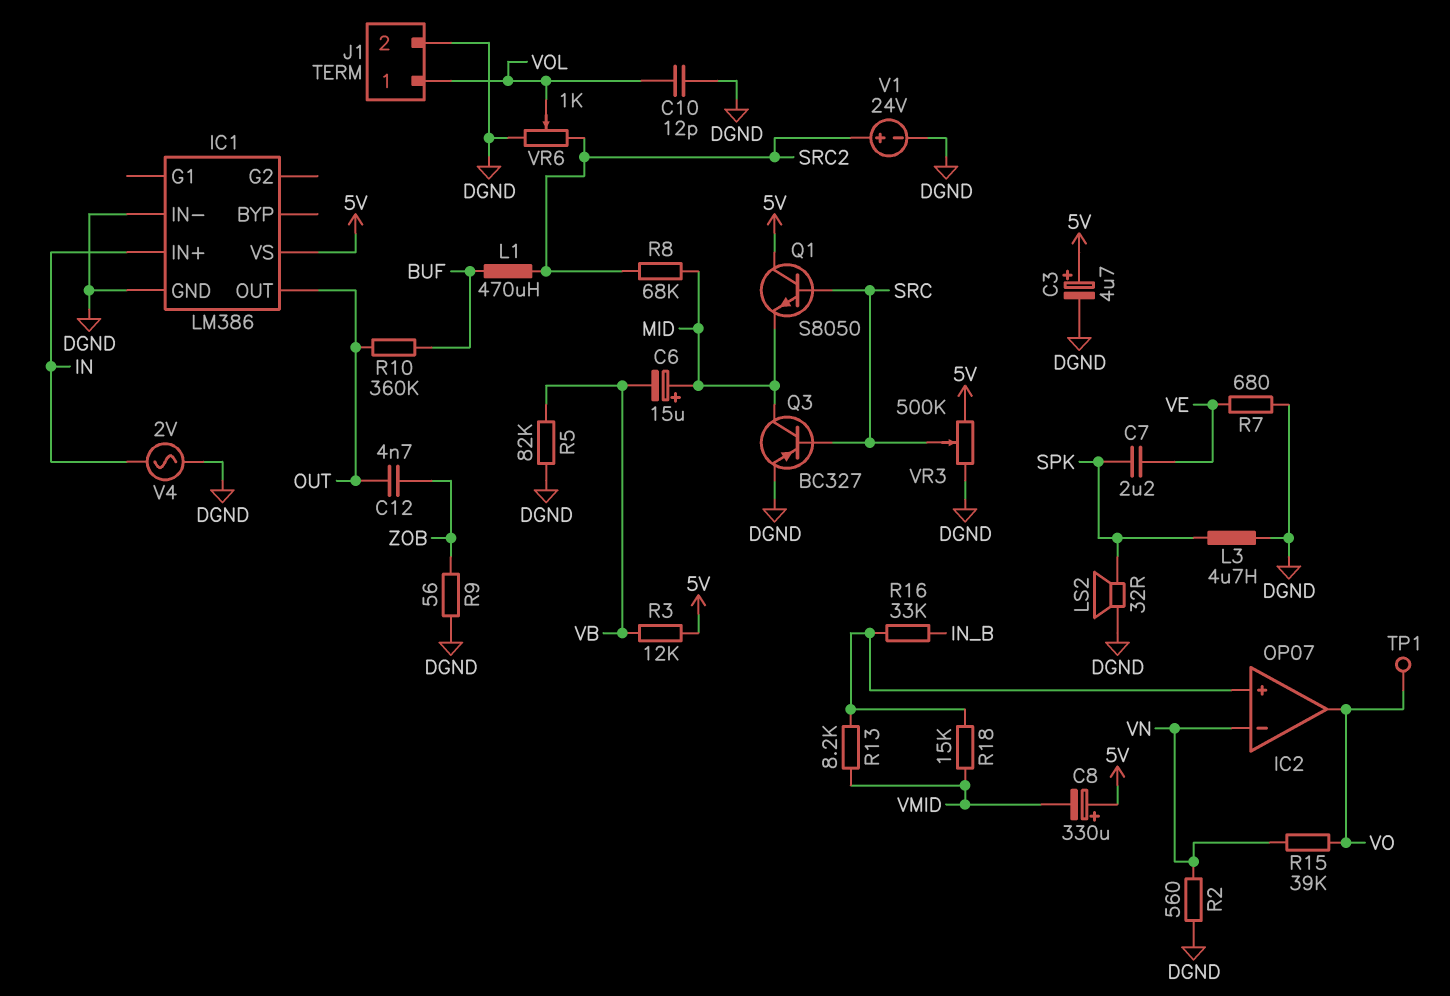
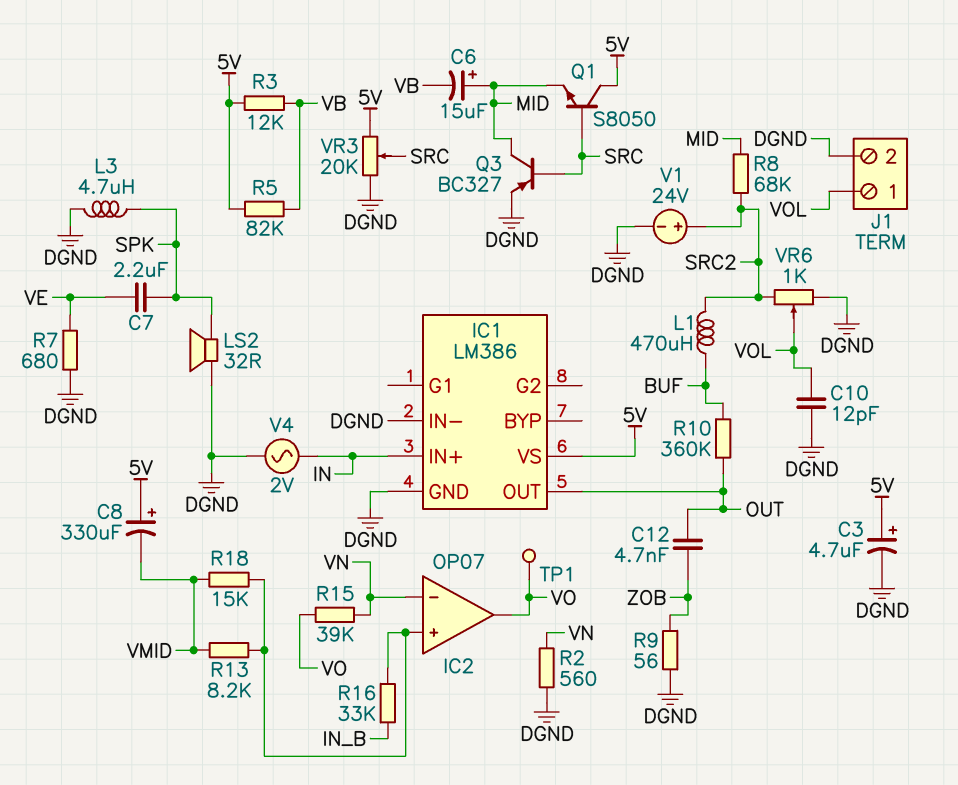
R5: 82k (DGND, VB) -> 82k (5V, VB)
VR3: 500k (5V, DGND, wiper SRC) -> 20k (5V, DGND, wiper SRC)

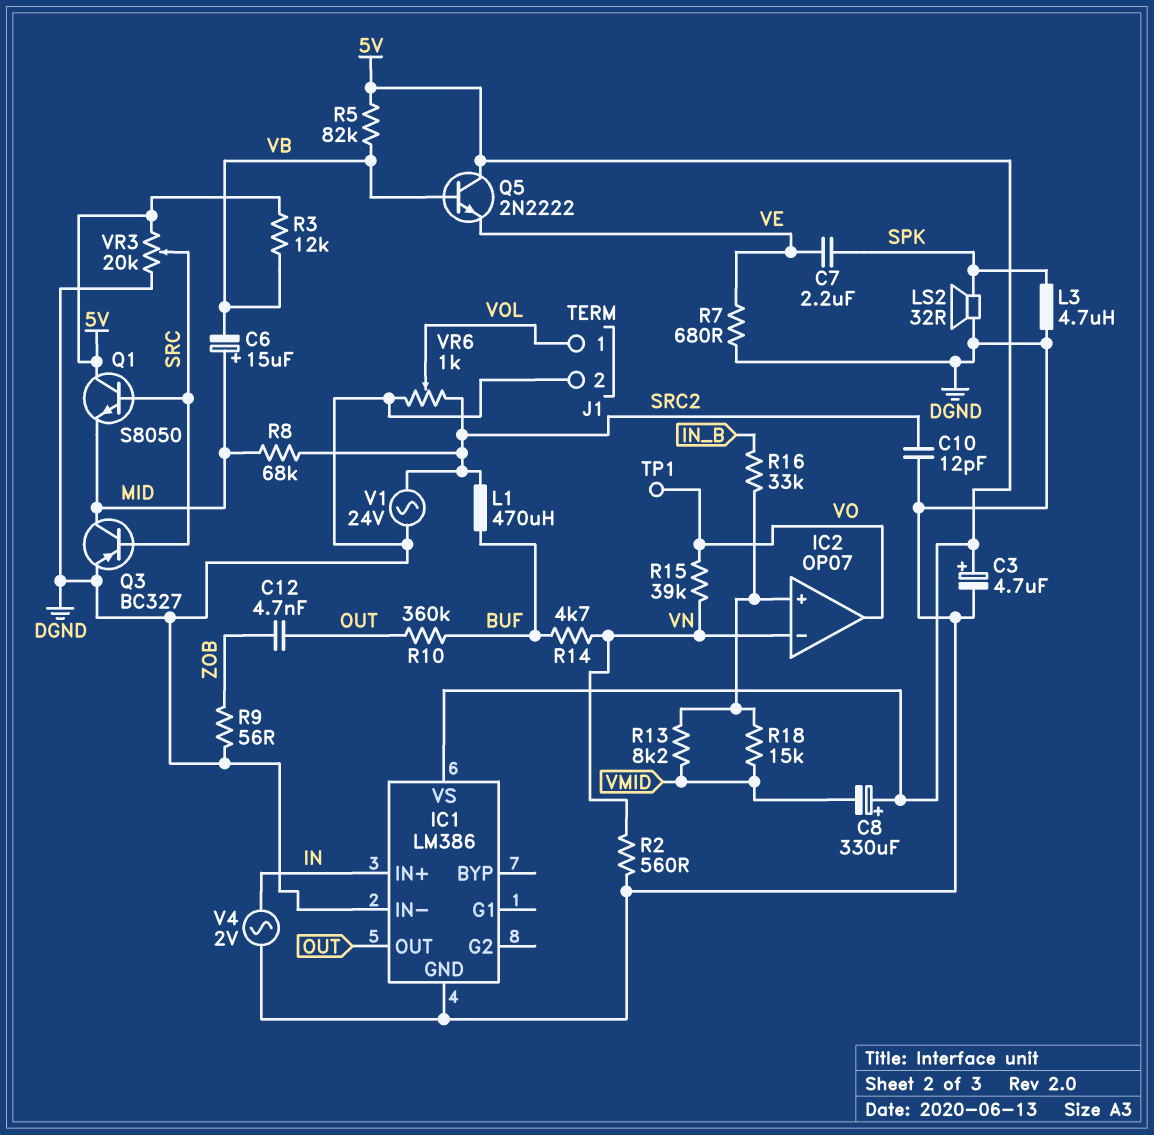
C10: 12pF (DGND, VOL) -> 12pF (DGND, SRC2)
Q5: none -> NPN 2N2222 (B VB, C 5V, E VE)
R14: none -> 4.7k (BUF, VN)
V1: 24V (plus SRC2, minus DGND) -> AC 24V (DGND, SRC2)

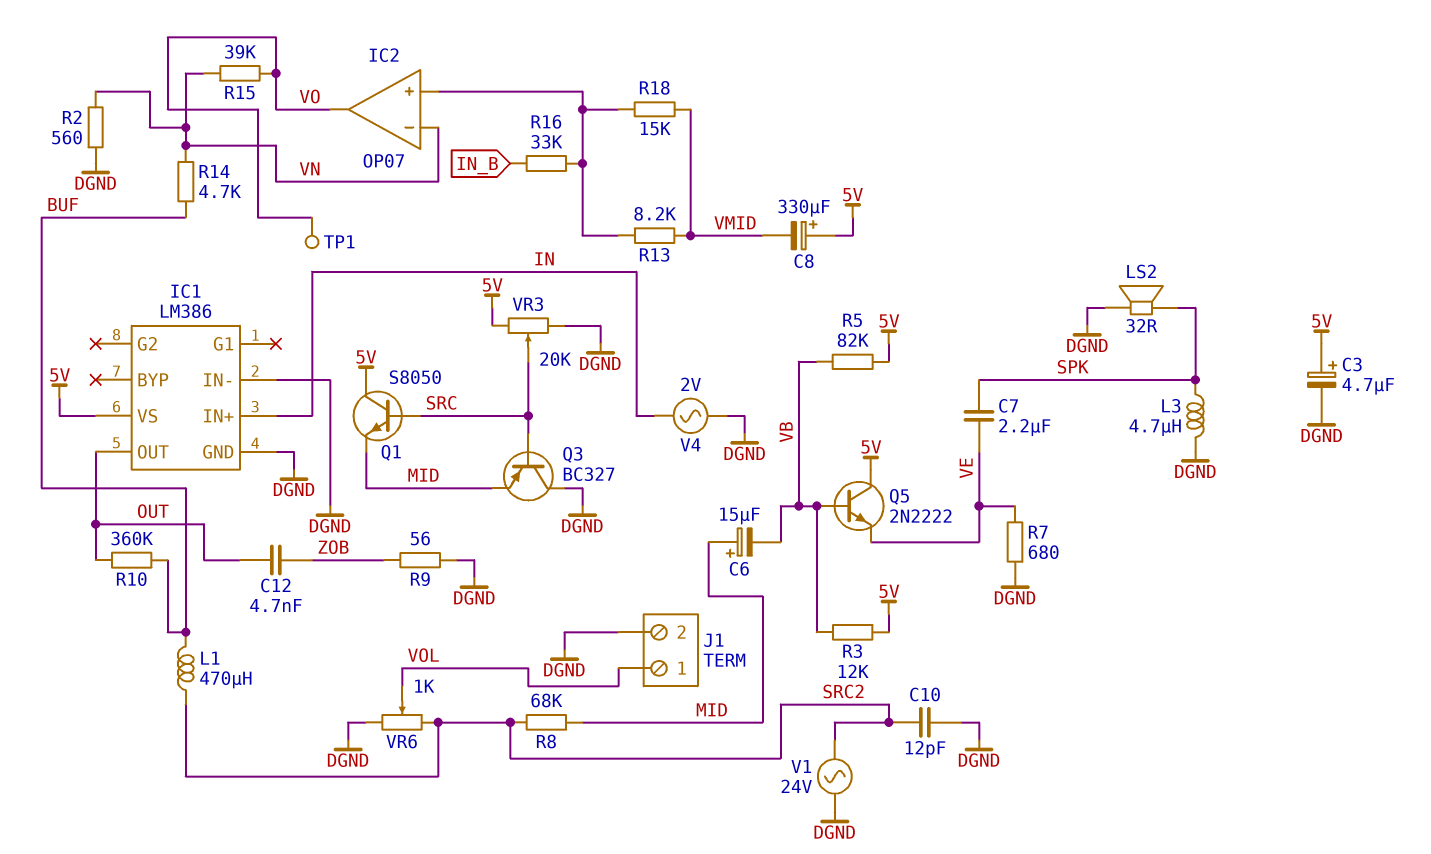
Q3: PNP BC327 (B SRC, C MID, E DGND) -> PNP BC327 (B SRC, C DGND, E MID)

